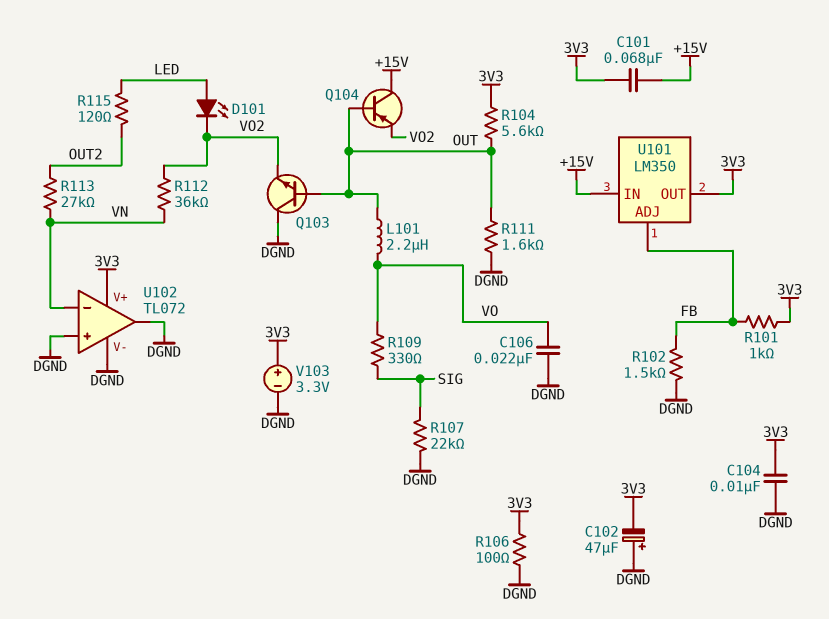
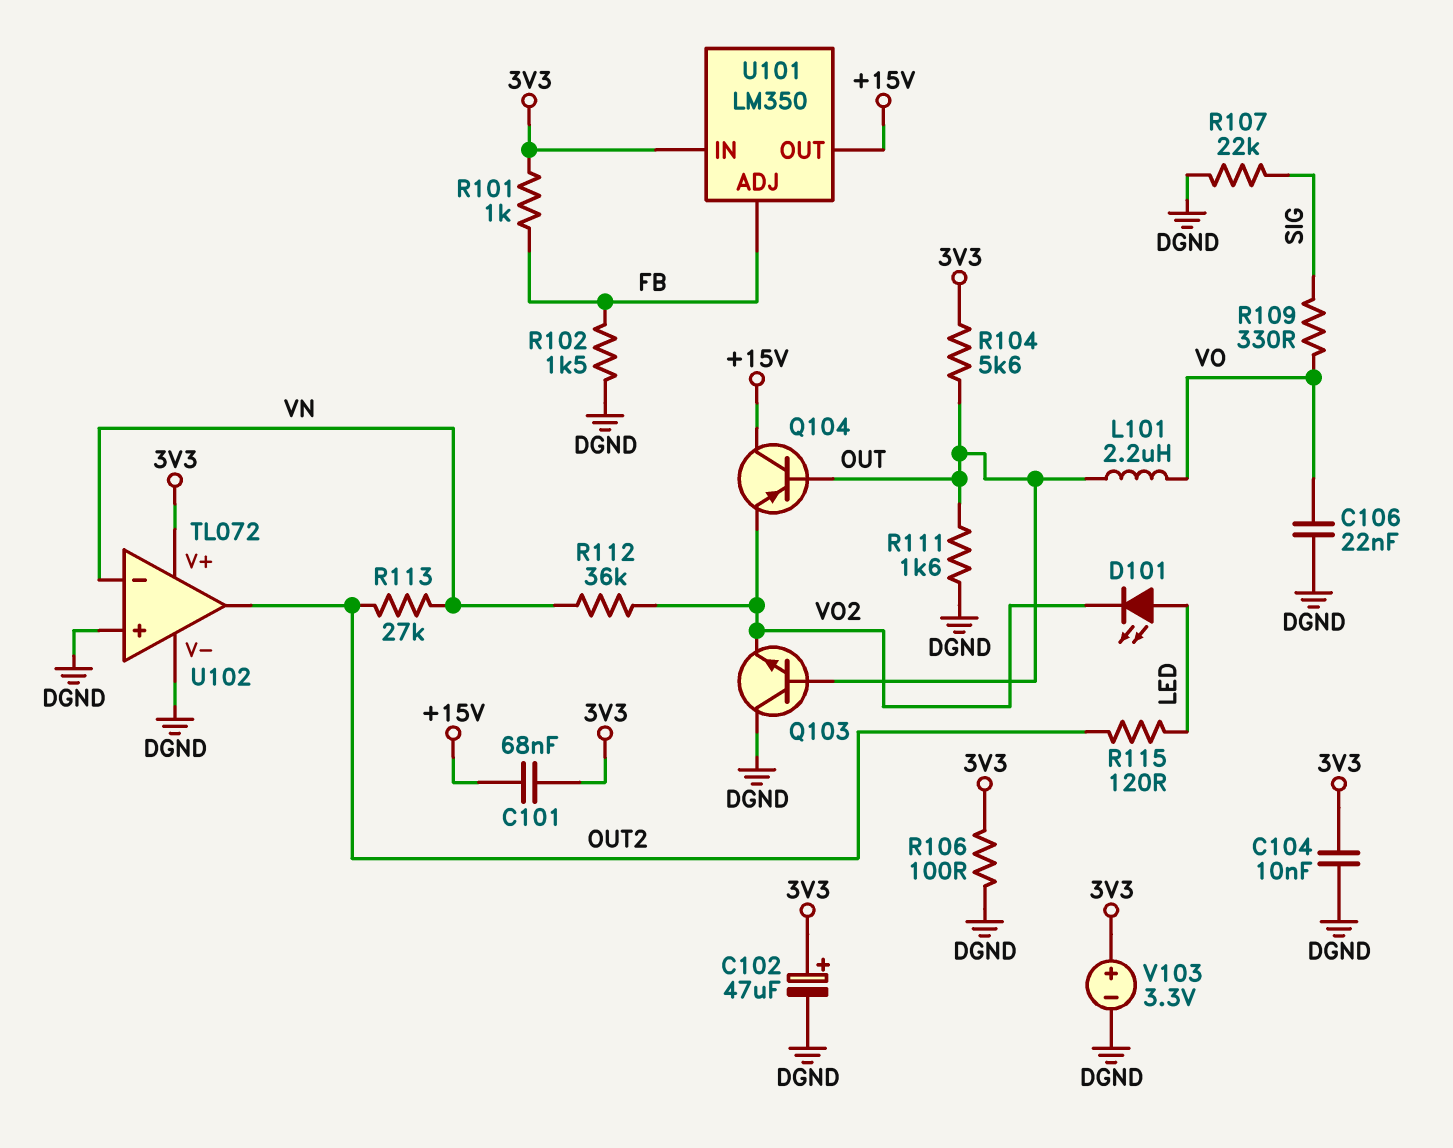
C102: 47uF (plus DGND, minus 3V3) -> 47uF (plus 3V3, minus DGND)
U101 pin IN: +15V -> 3V3
U101 pin OUT: 3V3 -> +15V
U102 pin out: DGND -> OUT2

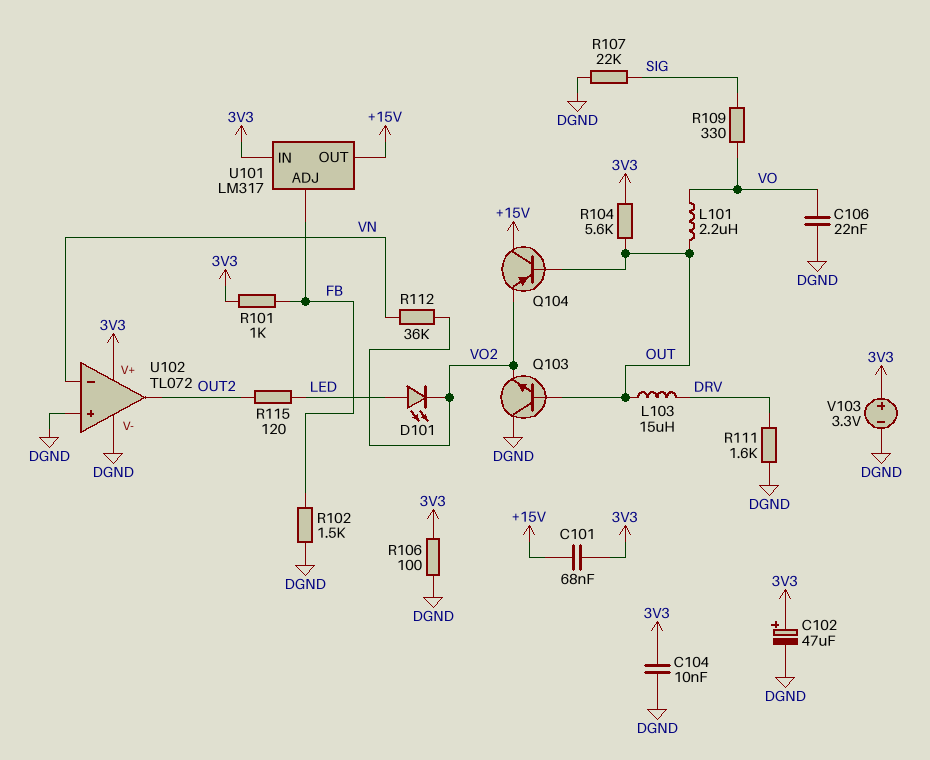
L103: none -> 15uH (DRV, OUT)
R111: 1.6k (DGND, OUT) -> 1.6k (DGND, DRV)
R113: 27k (OUT2, VN) -> none
U101: LM350 -> LM317

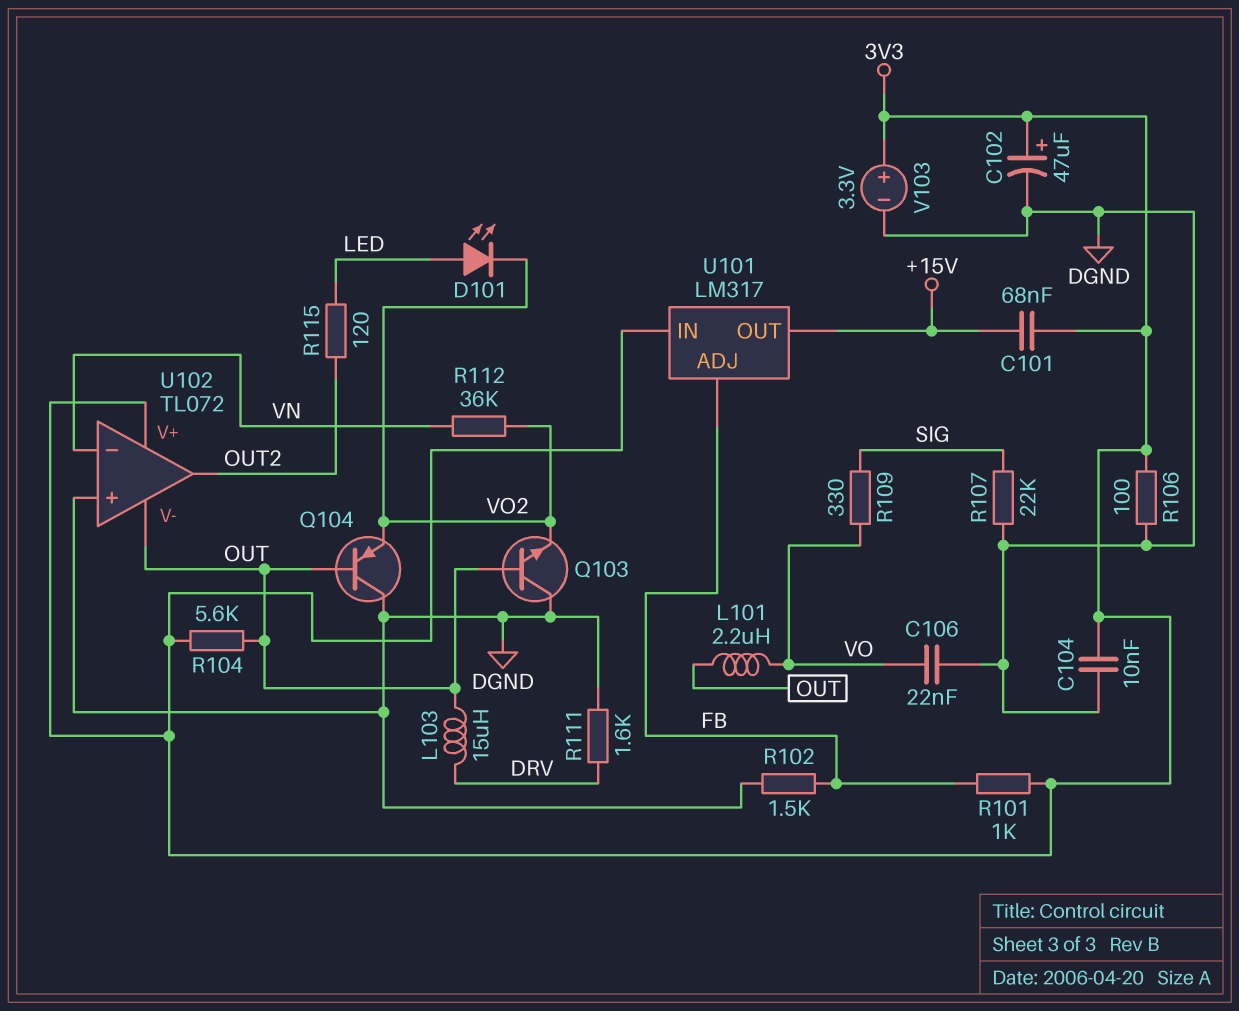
Q104: PNP (B OUT, C +15V, E VO2) -> PNP (B OUT, C DGND, E VO2)
U102 pin V-: DGND -> OUT

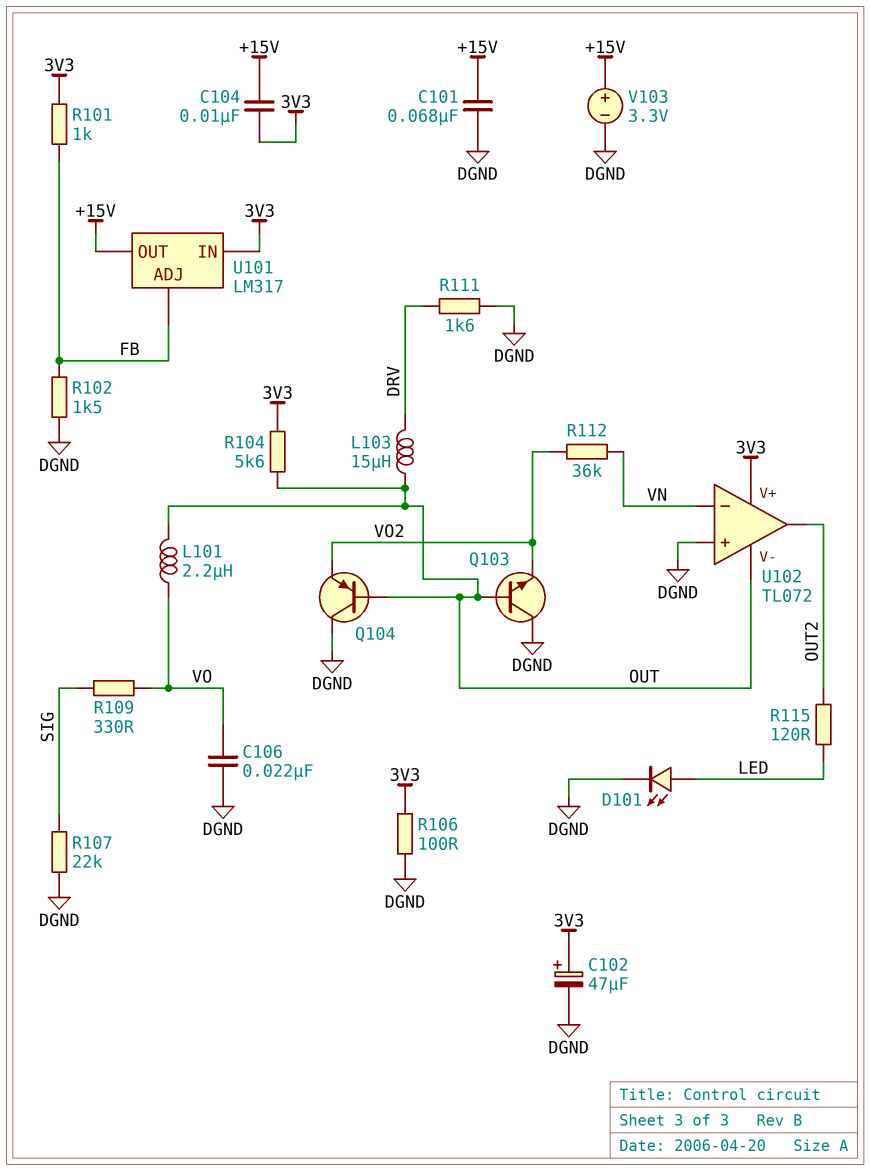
C101: 68nF (+15V, 3V3) -> 68nF (+15V, DGND)
C104: 10nF (3V3, DGND) -> 10nF (+15V, 3V3)
D101: LED (A LED, K VO2) -> LED (A LED, K DGND)
V103: 3.3V (plus 3V3, minus DGND) -> 3.3V (plus +15V, minus DGND)

